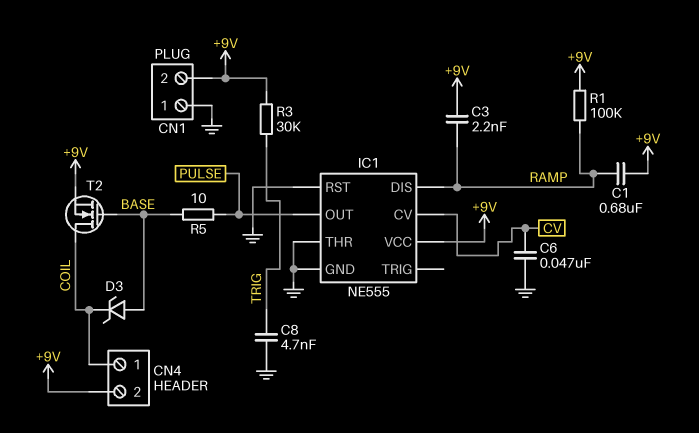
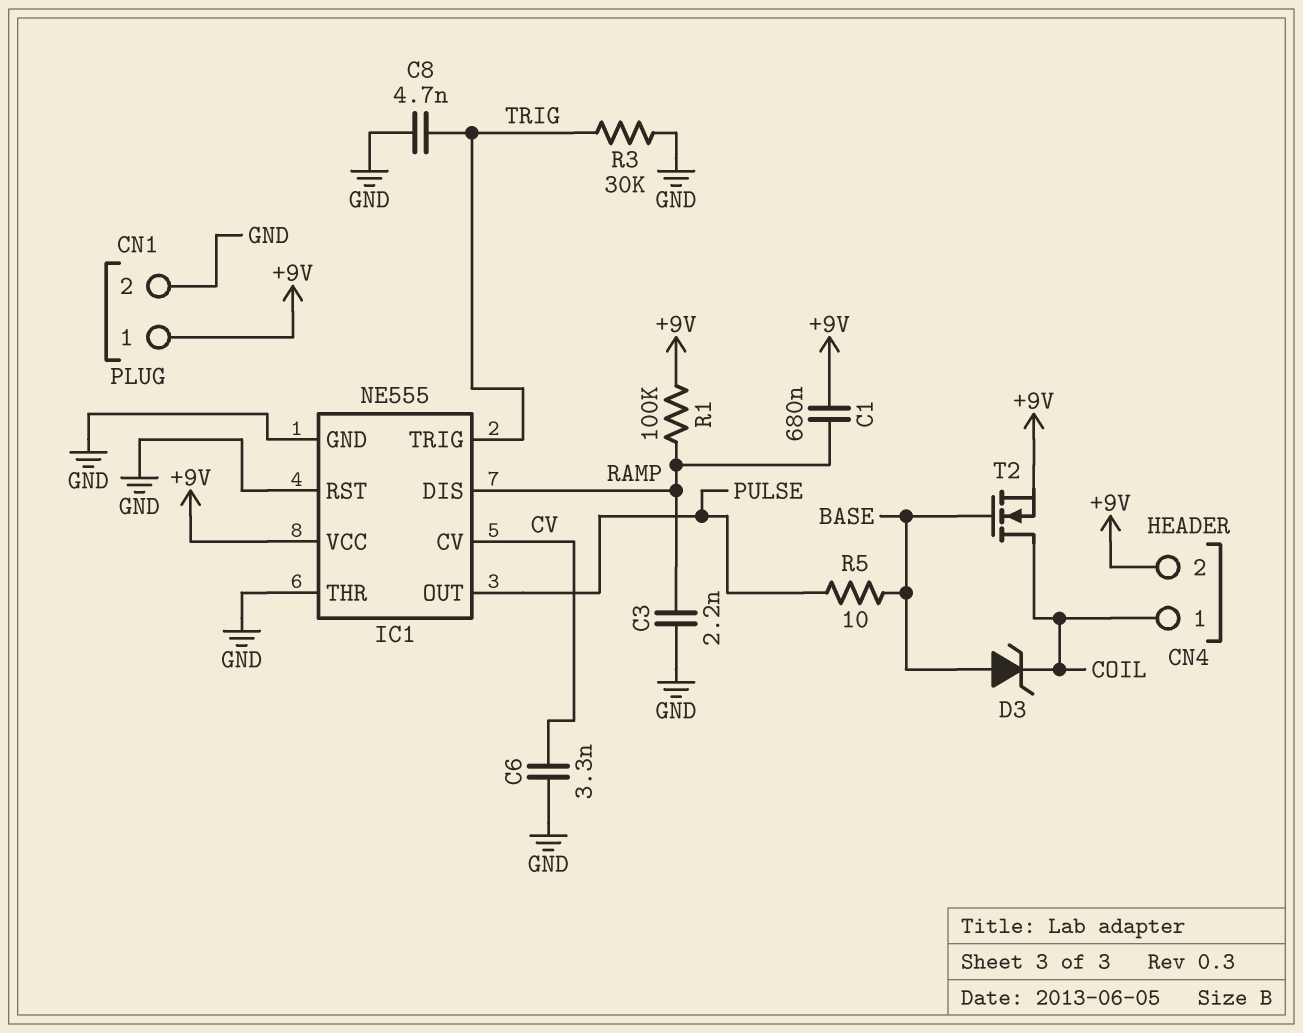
C3: 2.2nF (+9V, RAMP) -> 2.2nF (GND, RAMP)
C6: 47nF (CV, GND) -> 3.3nF (CV, GND)
CN1 pin 1: GND -> +9V
CN1 pin 2: +9V -> GND
IC1 pin TRIG: none -> TRIG
R3: 30k (+9V, TRIG) -> 30k (GND, TRIG)

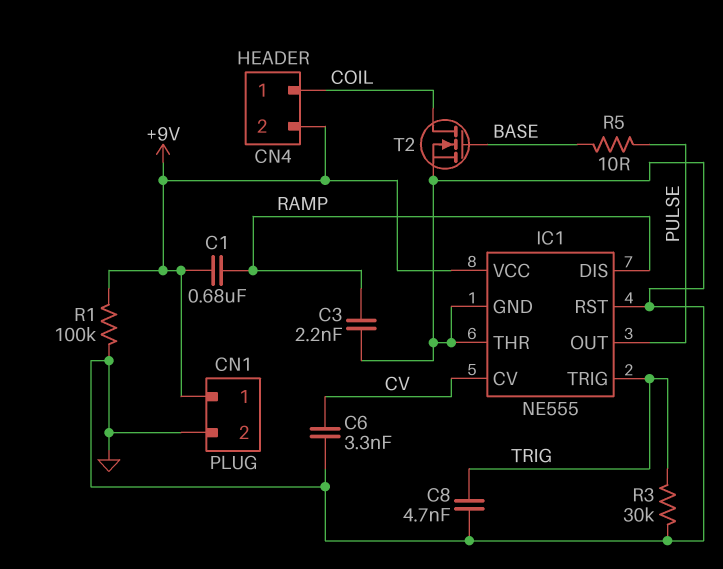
D3: zener (A BASE, K COIL) -> none
R1: 100k (+9V, RAMP) -> 100k (+9V, GND)
T2: NMOS (G BASE, D COIL, S +9V) -> NMOS (G BASE, D COIL, S GND)

